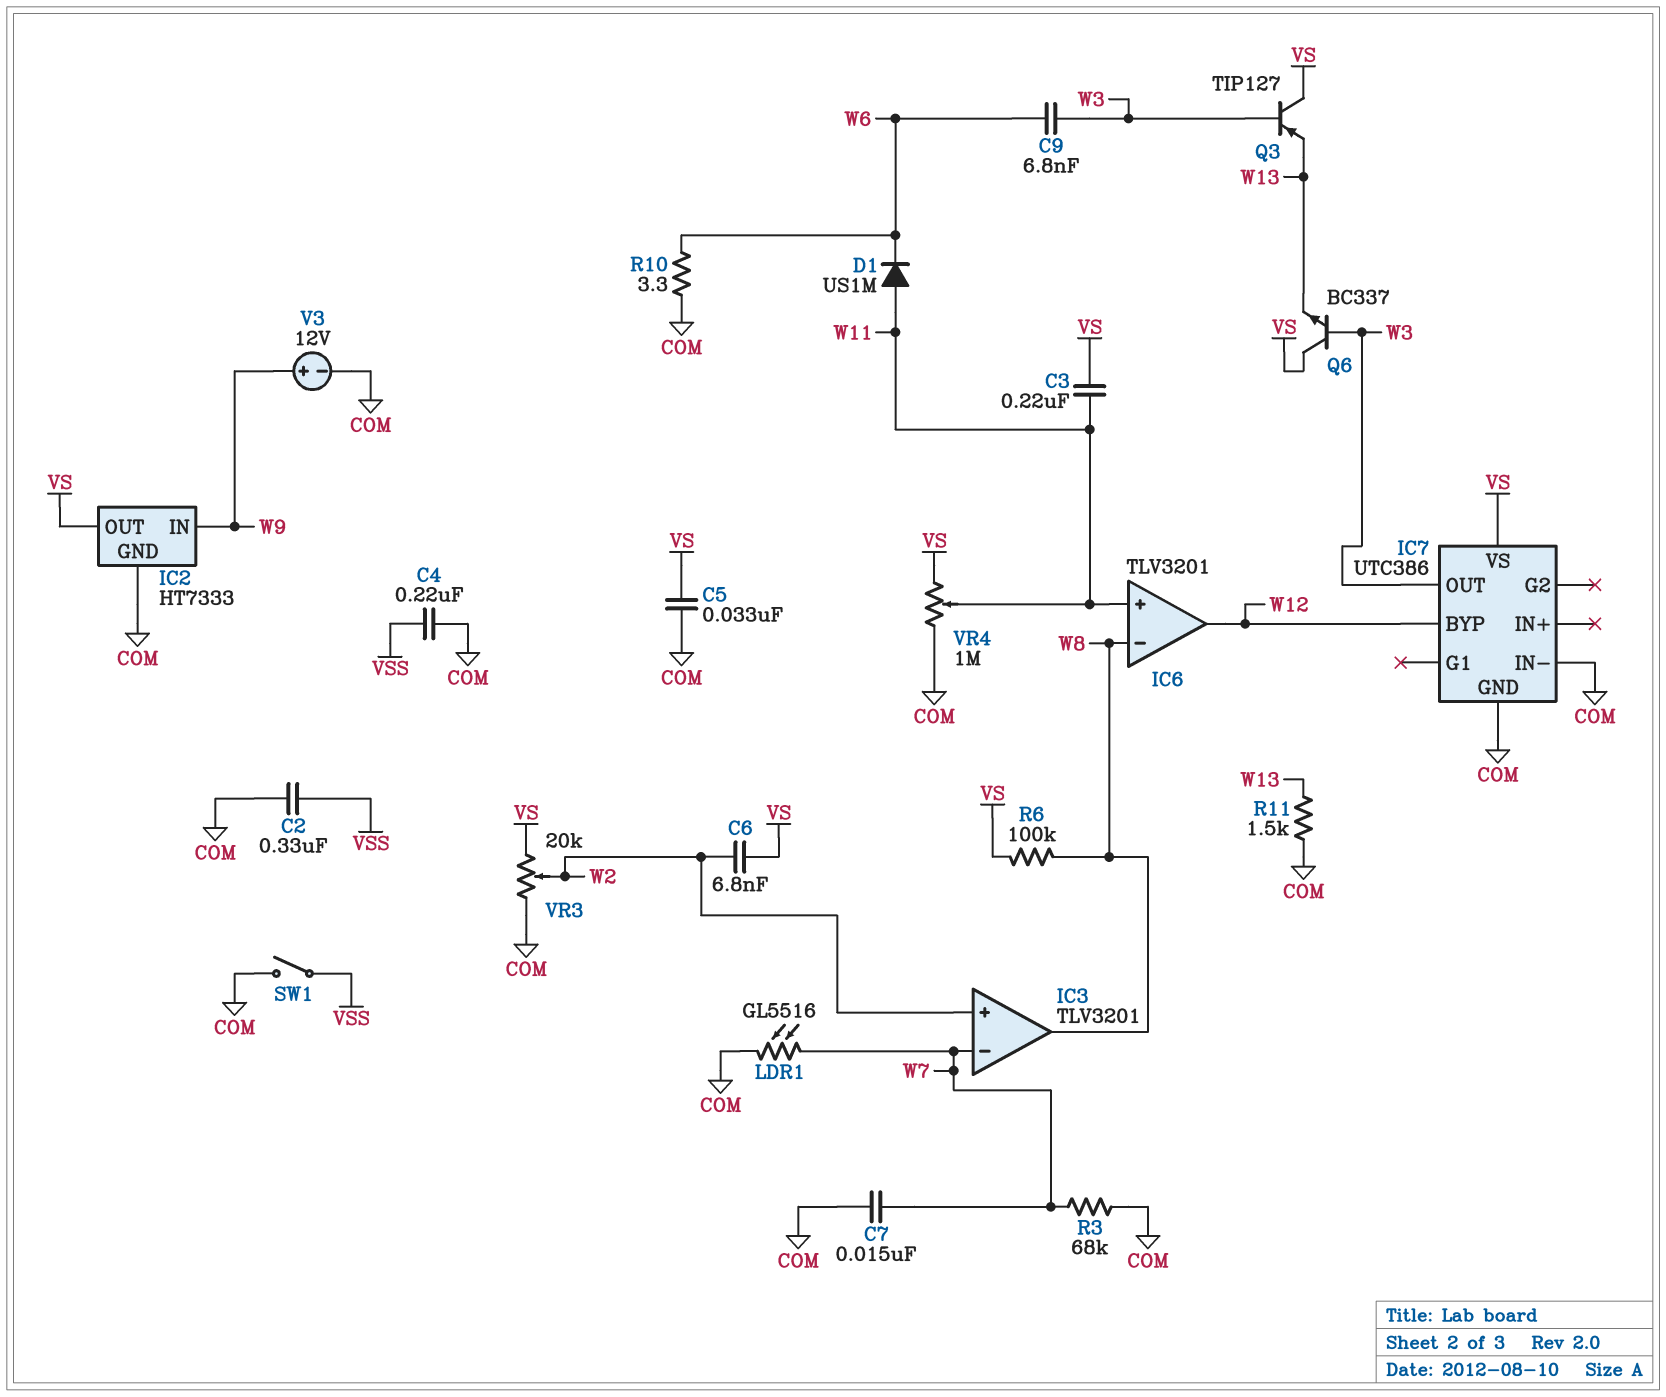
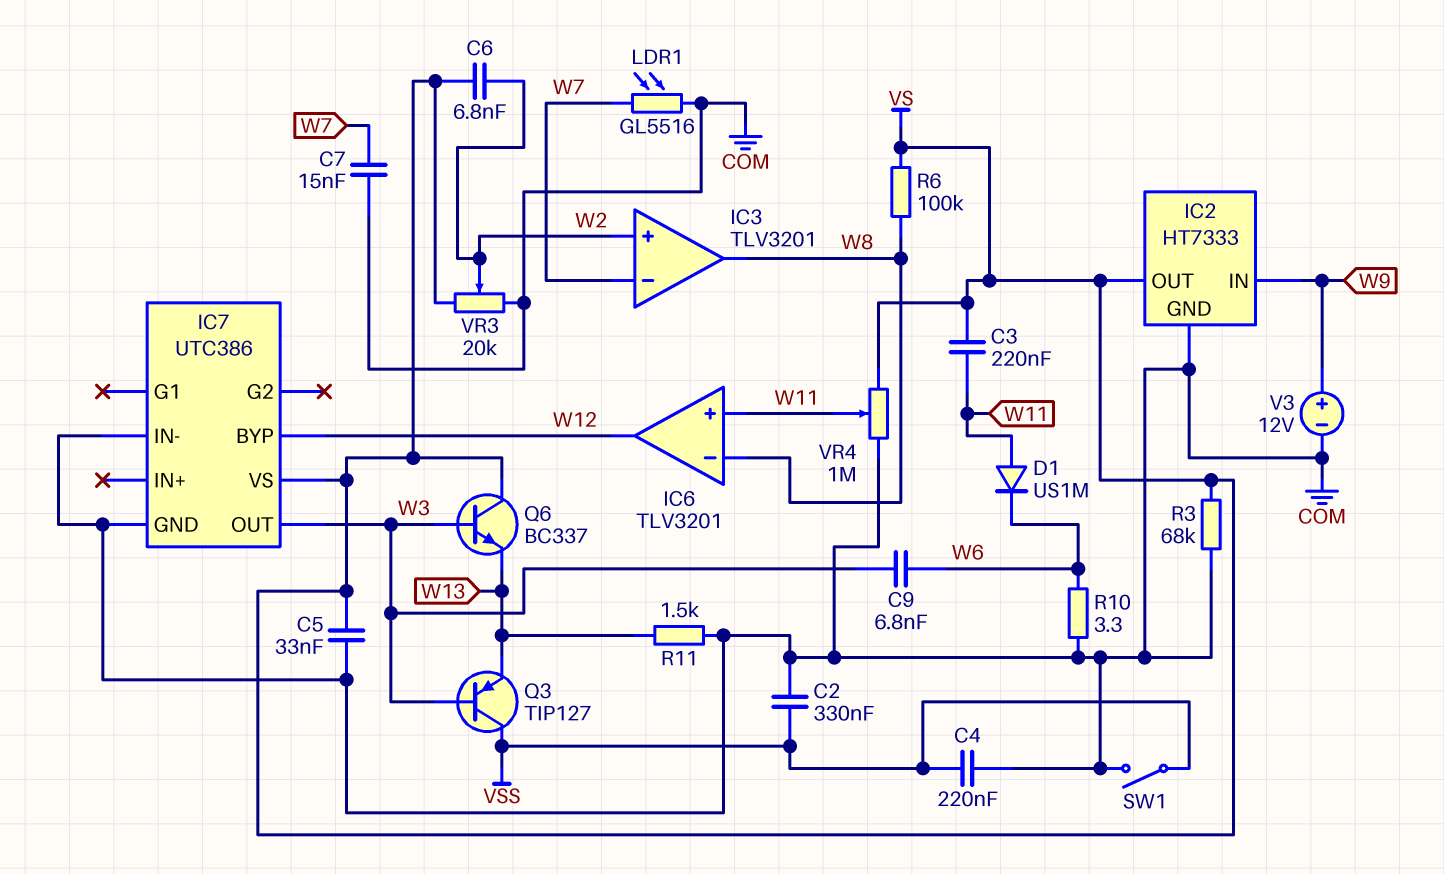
Q3: PNP TIP127 (B W3, C VS, E W13) -> PNP TIP127 (B W3, C VSS, E W13)
R3: 68k (COM, W7) -> 68k (COM, VS)

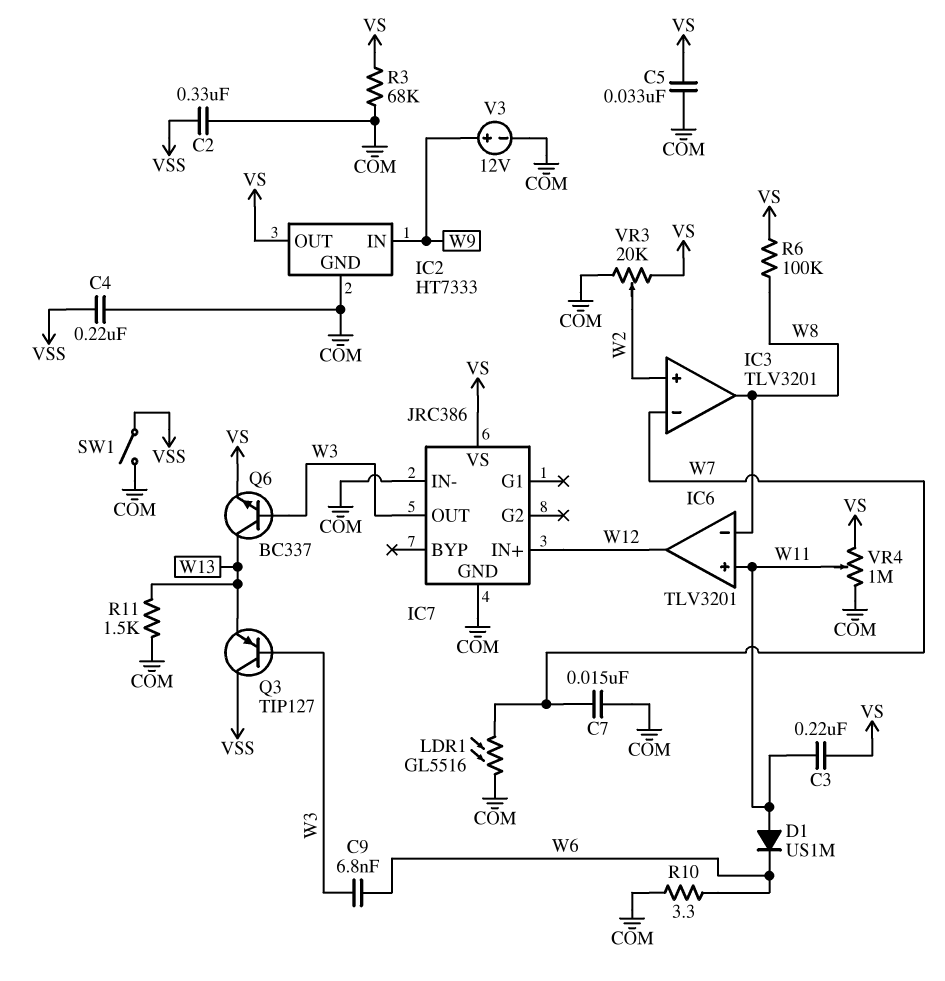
C6: 6.8nF (VS, W2) -> none
IC7: UTC386 -> JRC386
IC7 pin BYP: W12 -> none
IC7 pin IN+: none -> W12
Q6: NPN BC337 (B W3, C VS, E W13) -> NPN BC337 (B W3, C W13, E VS)

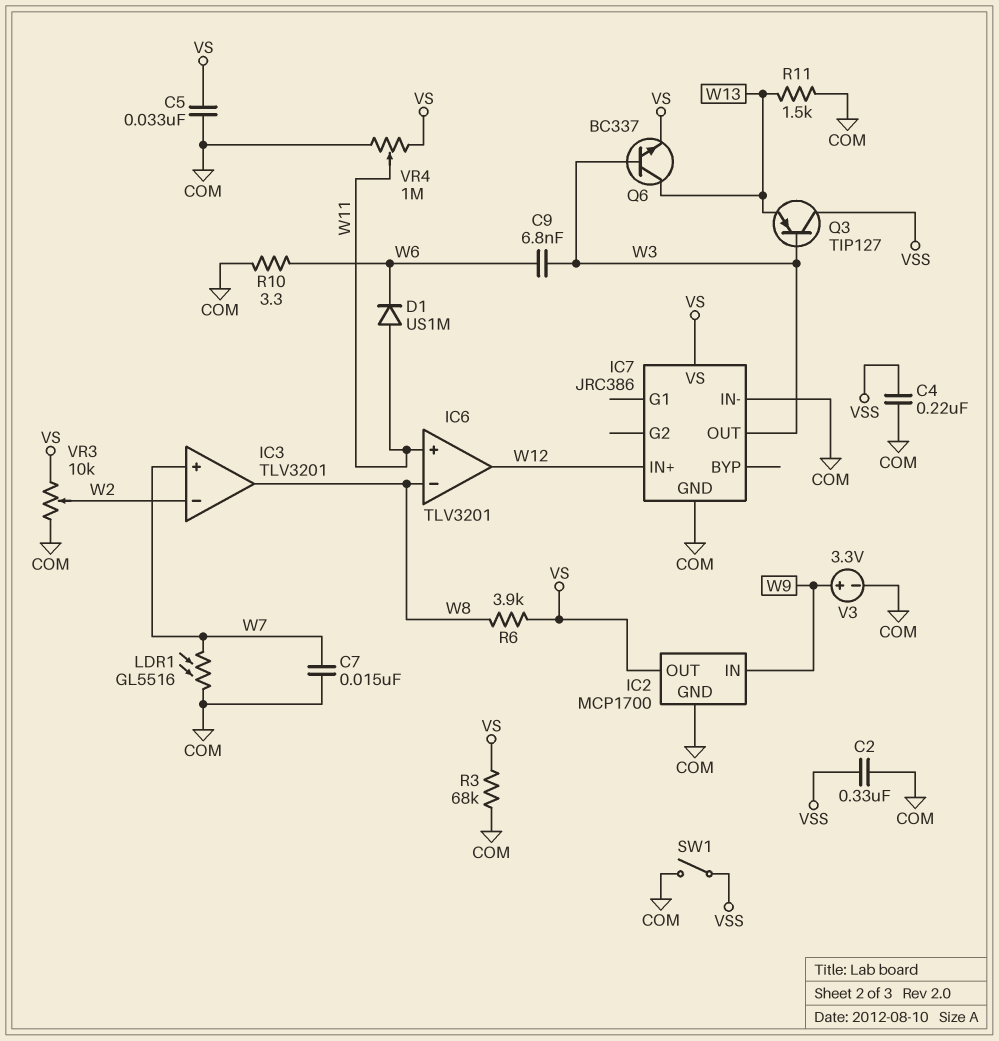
C3: 220nF (VS, W11) -> none
IC2: HT7333 -> MCP1700
IC3 pin in+: W2 -> W7
IC3 pin in-: W7 -> W2
R6: 100k (VS, W8) -> 3.9k (VS, W8)
V3: 12V (plus W9, minus COM) -> 3.3V (plus W9, minus COM)
VR3: 20k (COM, VS, wiper W2) -> 10k (COM, VS, wiper W2)

